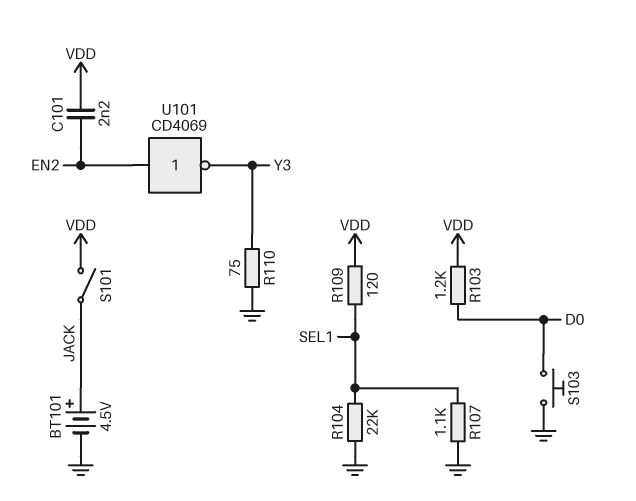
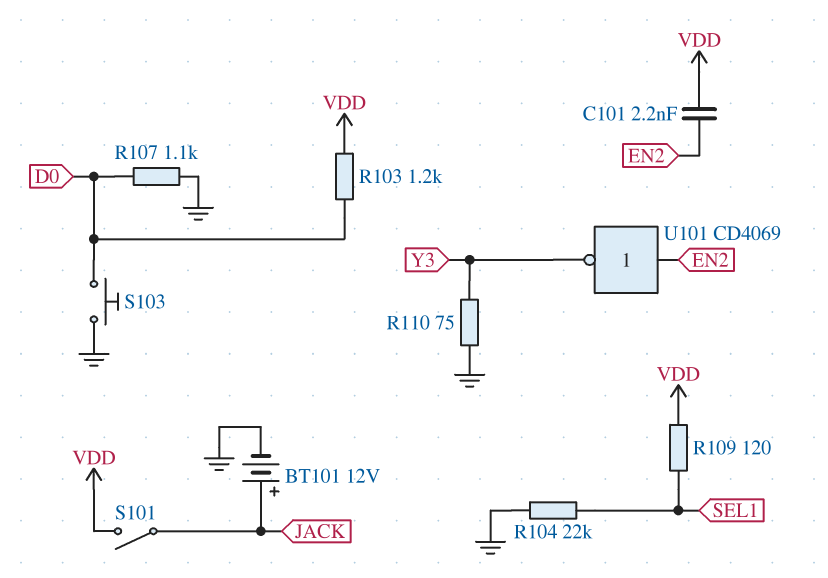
BT101: 4.5V (plus JACK, minus GND) -> 12V (plus JACK, minus GND)
R107: 1.1k (GND, SEL1) -> 1.1k (D0, GND)

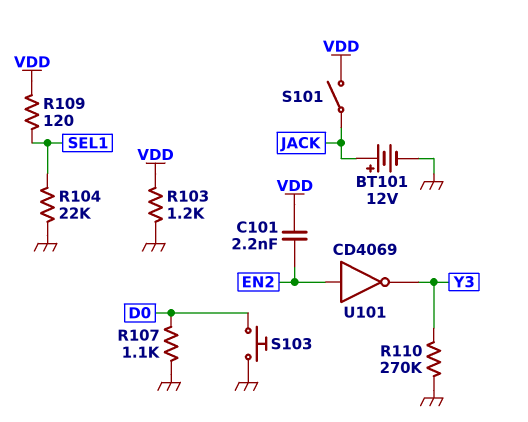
R103: 1.2k (D0, VDD) -> 1.2k (GND, VDD)
R110: 75 (GND, Y3) -> 270k (GND, Y3)

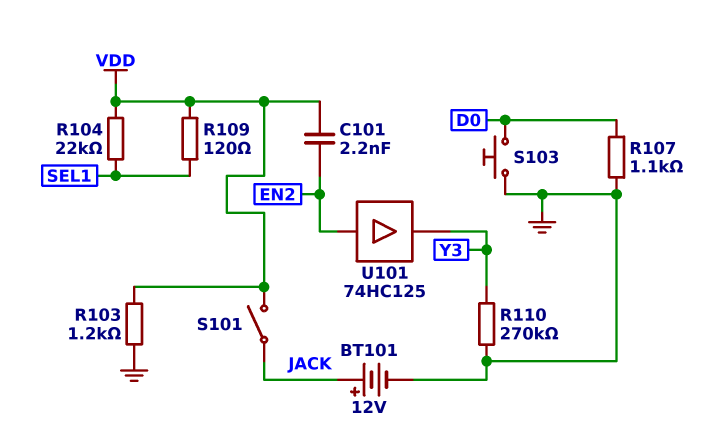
R104: 22k (GND, SEL1) -> 22k (SEL1, VDD)
U101: NOT CD4069 (in EN2, out Y3) -> buffer 74HC125 (in EN2, out Y3)

